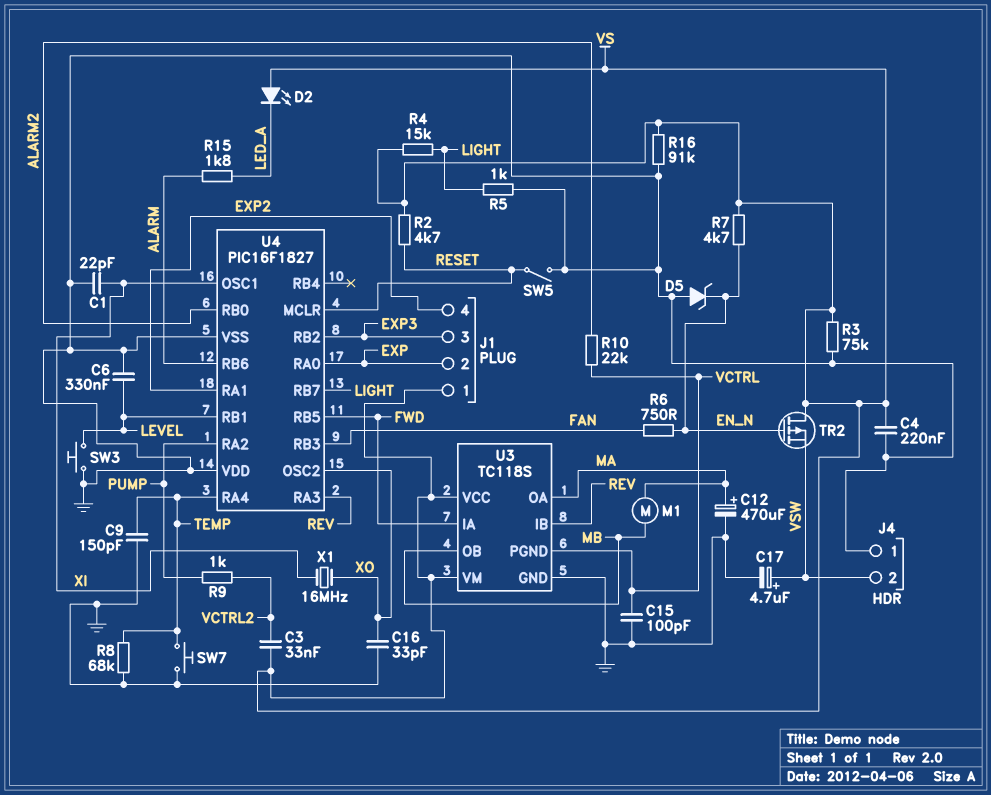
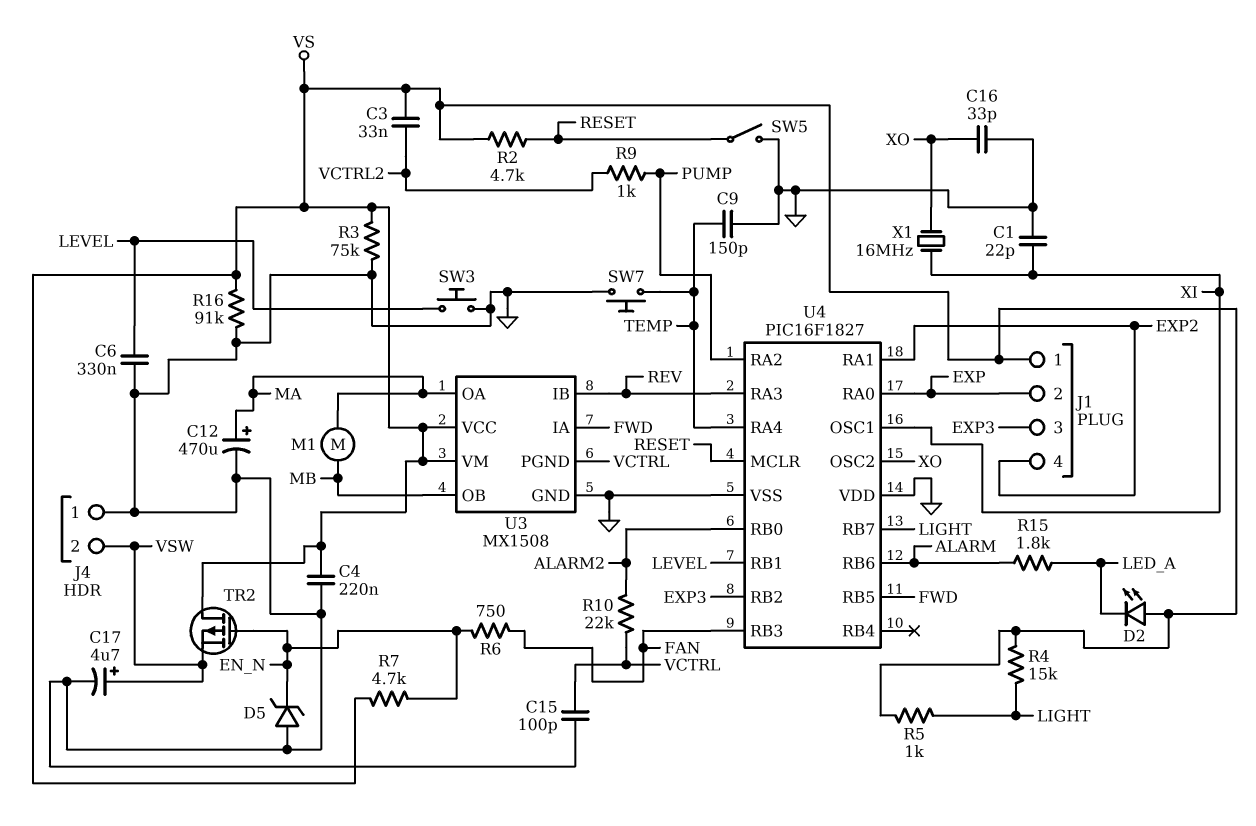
R5: 1k (GND, LIGHT) -> 1k (LIGHT, VS)
R8: 68k (GND, TEMP) -> none
U3: TC118S -> MX1508

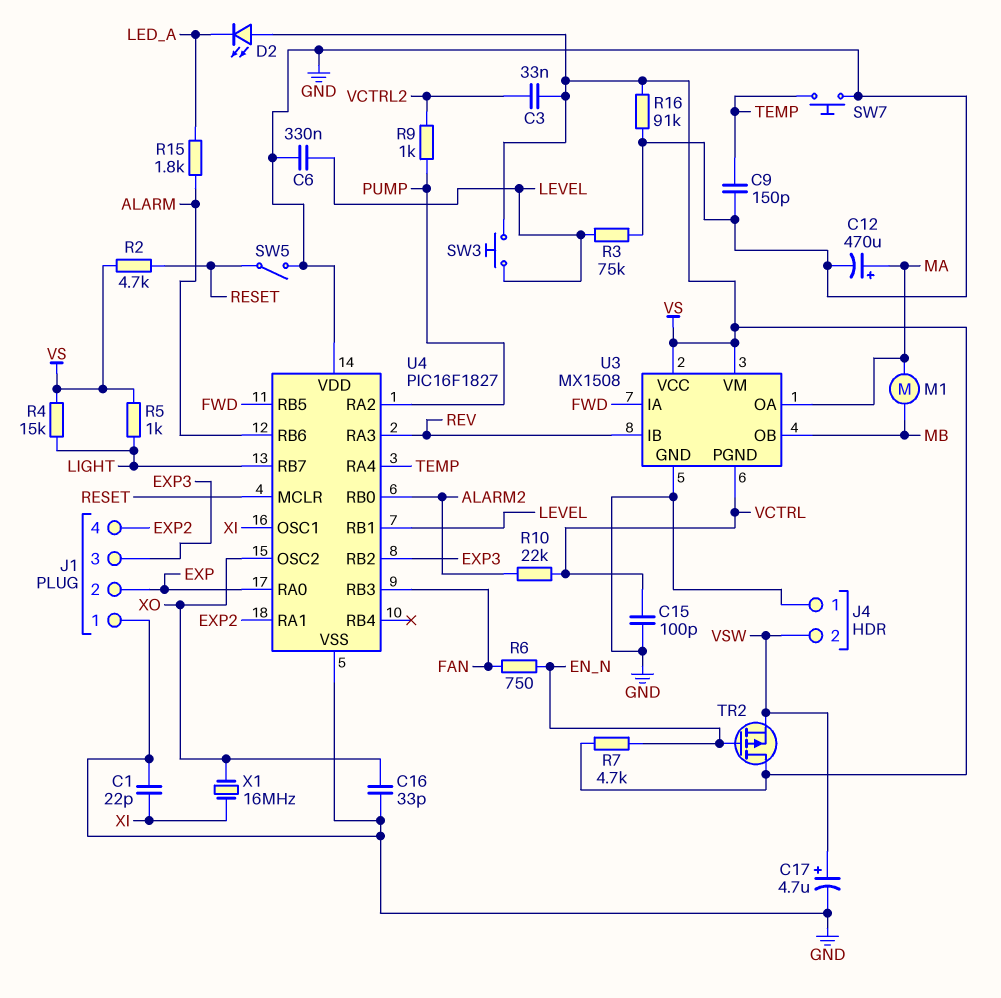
C4: 220nF (GND, VS) -> none
D5: zener (A GND, K EN_N) -> none
J1 pin 1: VS -> GND
R3: 75k (GND, VS) -> 75k (GND, LEVEL)
SW3: button (GND, LEVEL) -> button (LEVEL, VS)

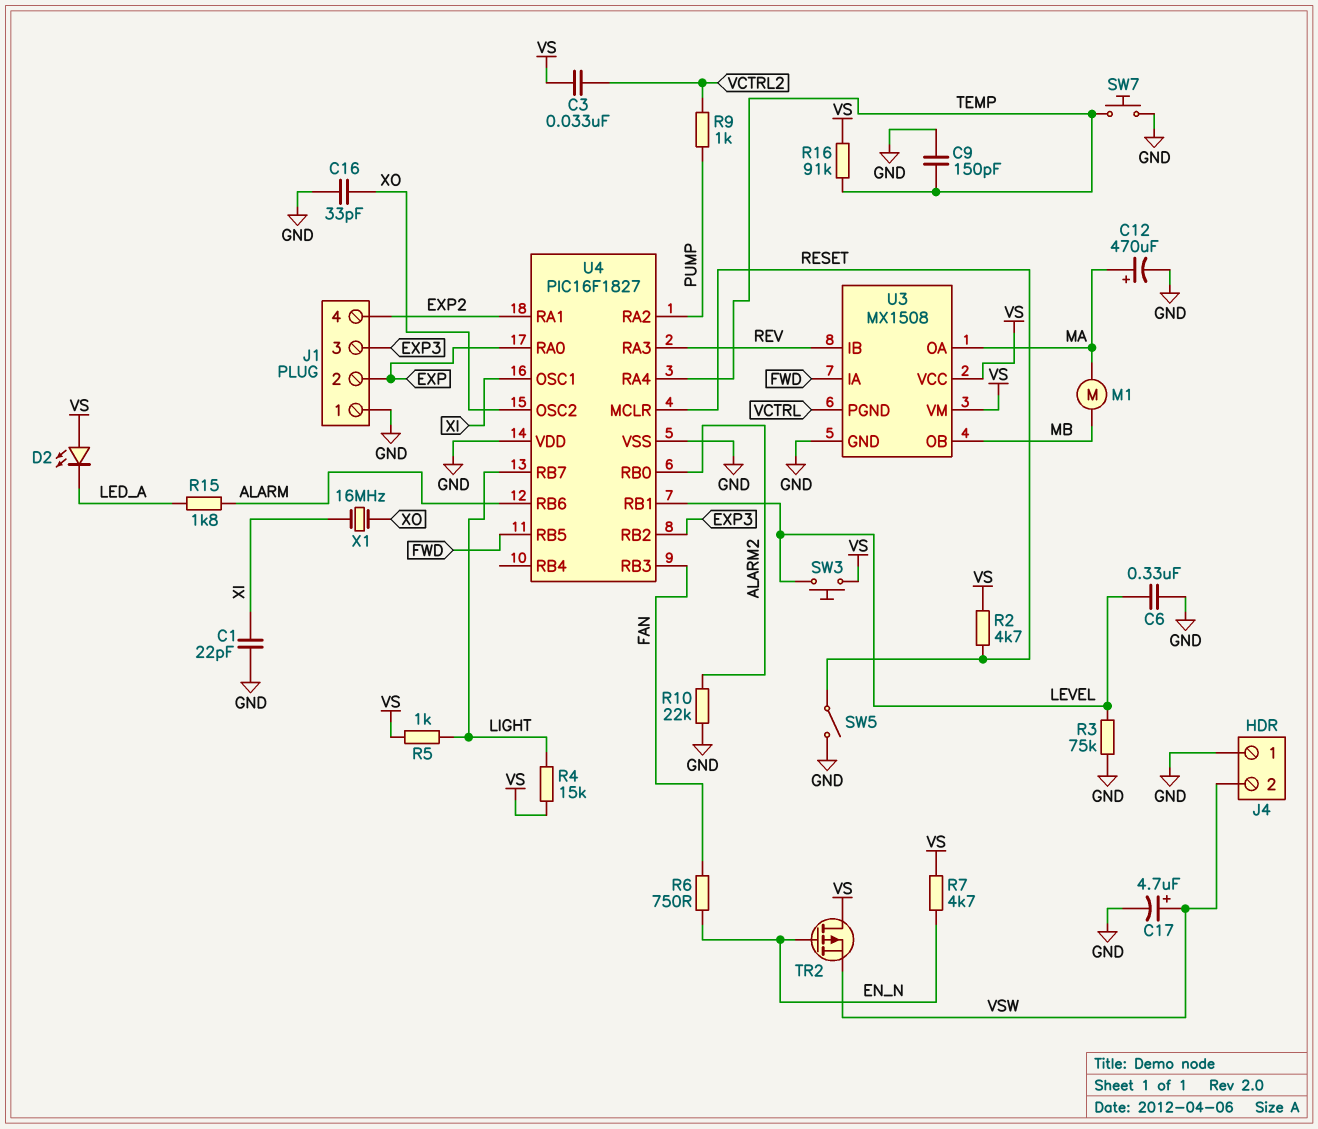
C15: 100pF (GND, VCTRL) -> none
R10: 22k (ALARM2, VCTRL) -> 22k (ALARM2, GND)
R16: 91k (GND, VS) -> 91k (TEMP, VS)

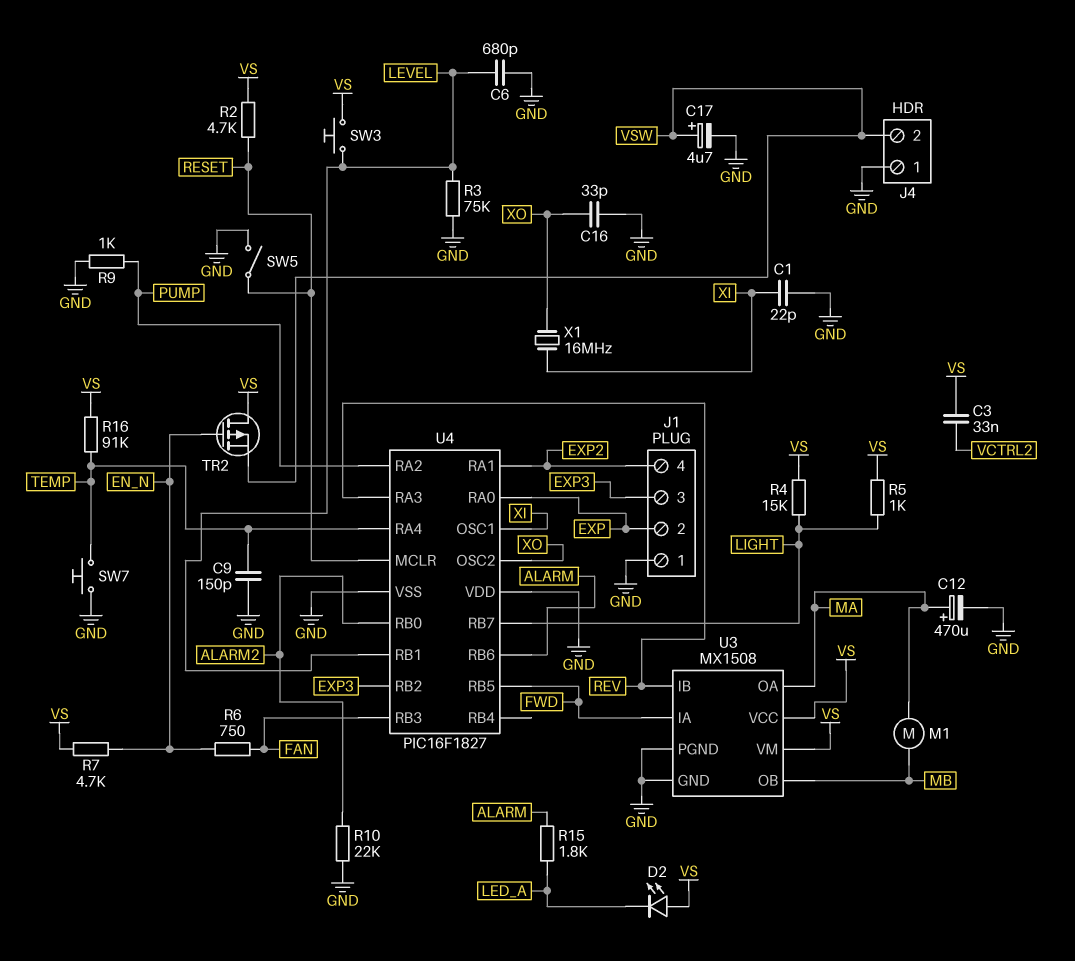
C6: 330nF (GND, LEVEL) -> 680pF (GND, LEVEL)
R9: 1k (PUMP, VCTRL2) -> 1k (GND, PUMP)
U3 pin PGND: VCTRL -> GND

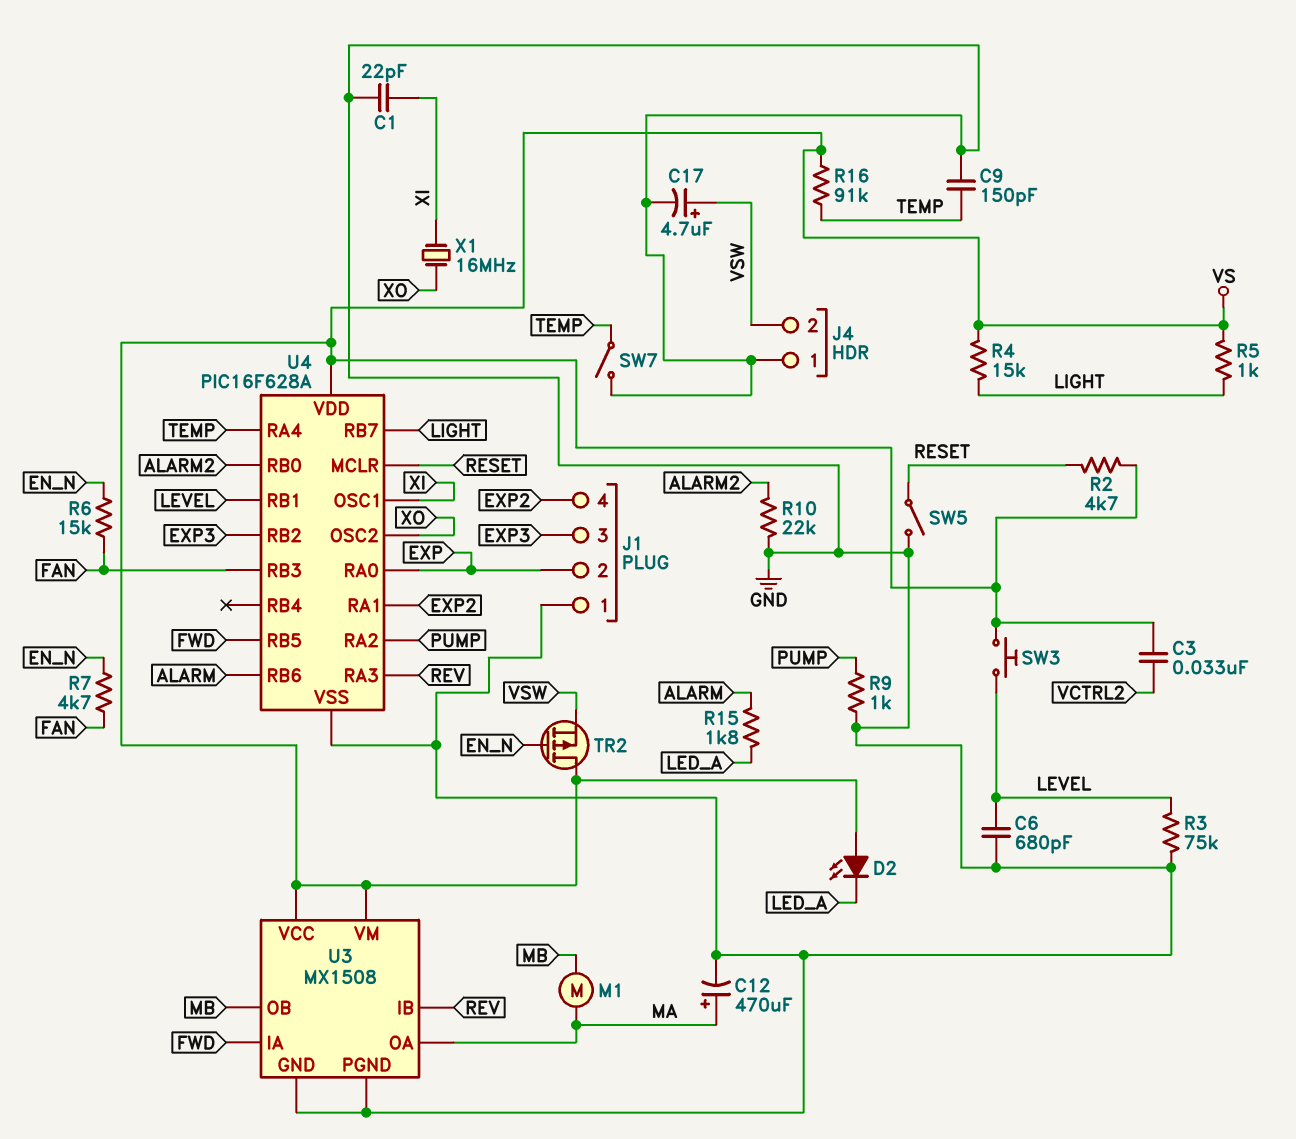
C16: 33pF (GND, XO) -> none
R6: 750 (EN_N, FAN) -> 15k (EN_N, FAN)
R7: 4.7k (EN_N, VS) -> 4.7k (EN_N, FAN)
SW7: button (GND, TEMP) -> switch (GND, TEMP)
U4: PIC16F1827 -> PIC16F628A
U4 pin VDD: GND -> VS

